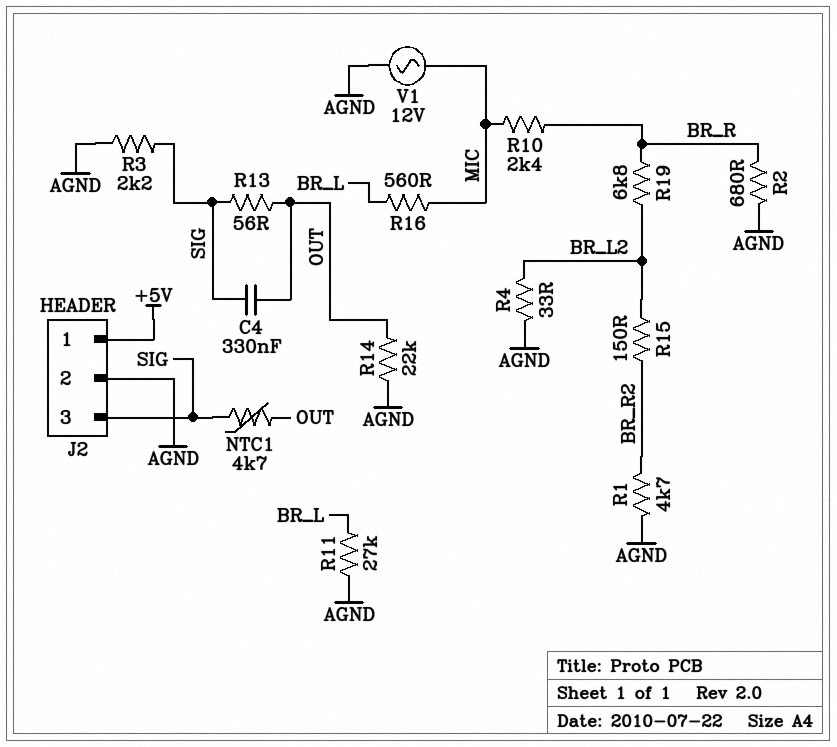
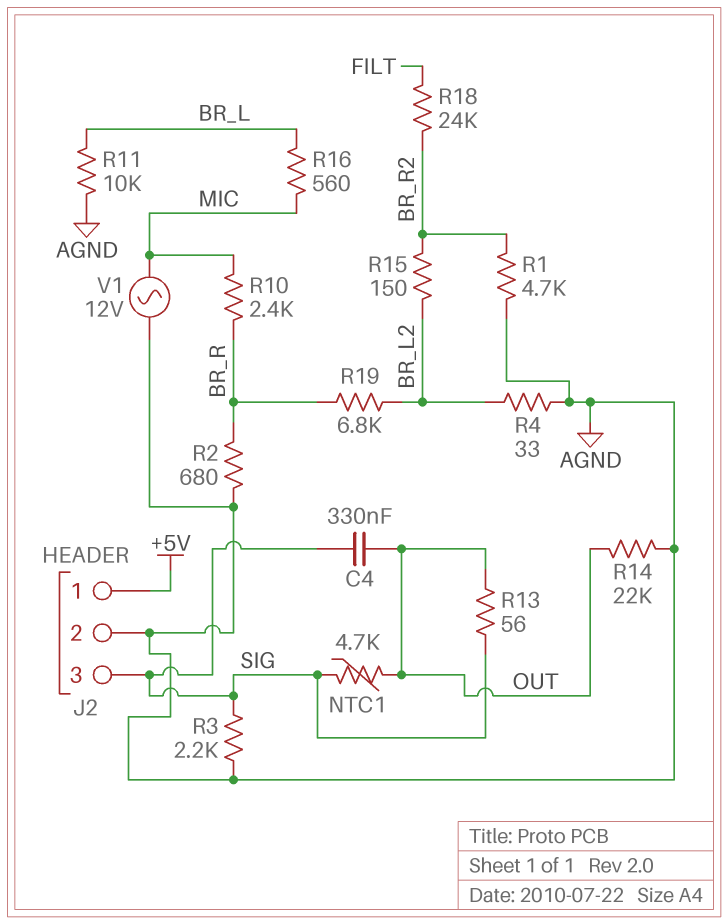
R11: 27k (AGND, BR_L) -> 10k (AGND, BR_L)
R18: none -> 24k (BR_R2, FILT)

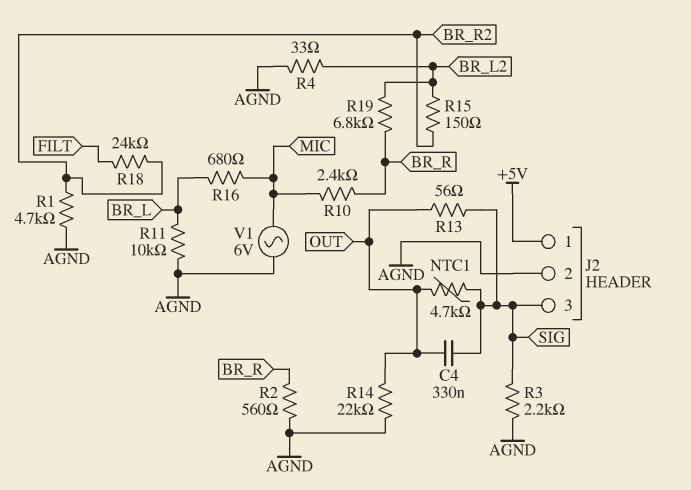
R2: 680 (AGND, BR_R) -> 560 (AGND, BR_R)
R16: 560 (BR_L, MIC) -> 680 (BR_L, MIC)
V1: AC 12V (AGND, MIC) -> AC 6V (AGND, MIC)

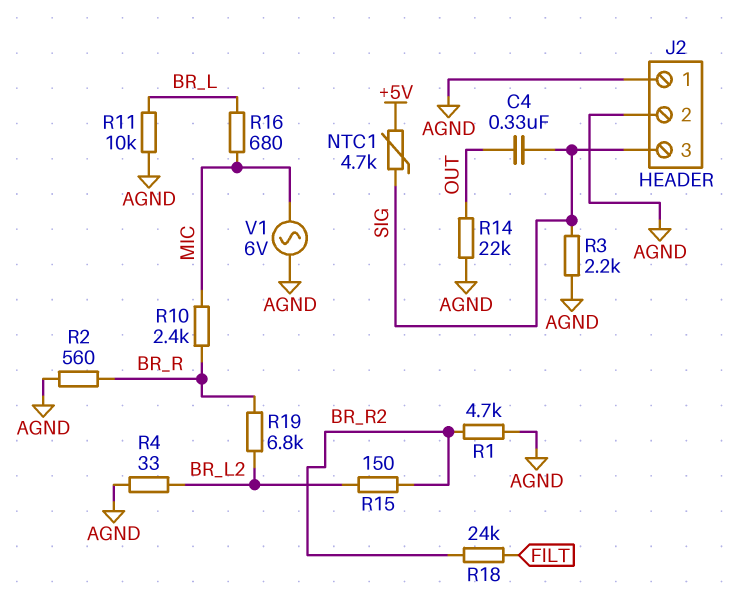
J2 pin 1: +5V -> AGND
NTC1: 4.7k (OUT, SIG) -> 4.7k (+5V, SIG)
R13: 56 (OUT, SIG) -> none

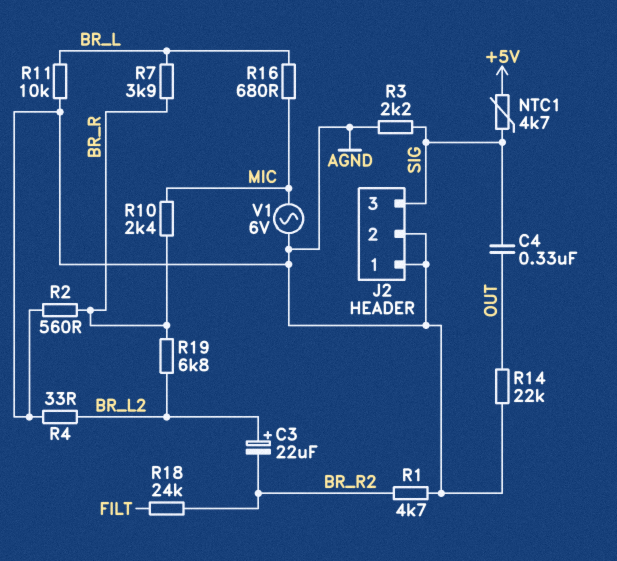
C3: none -> 22uF (plus BR_L2, minus BR_R2)
R7: none -> 3.9k (BR_L, BR_R)
R15: 150 (BR_L2, BR_R2) -> none

